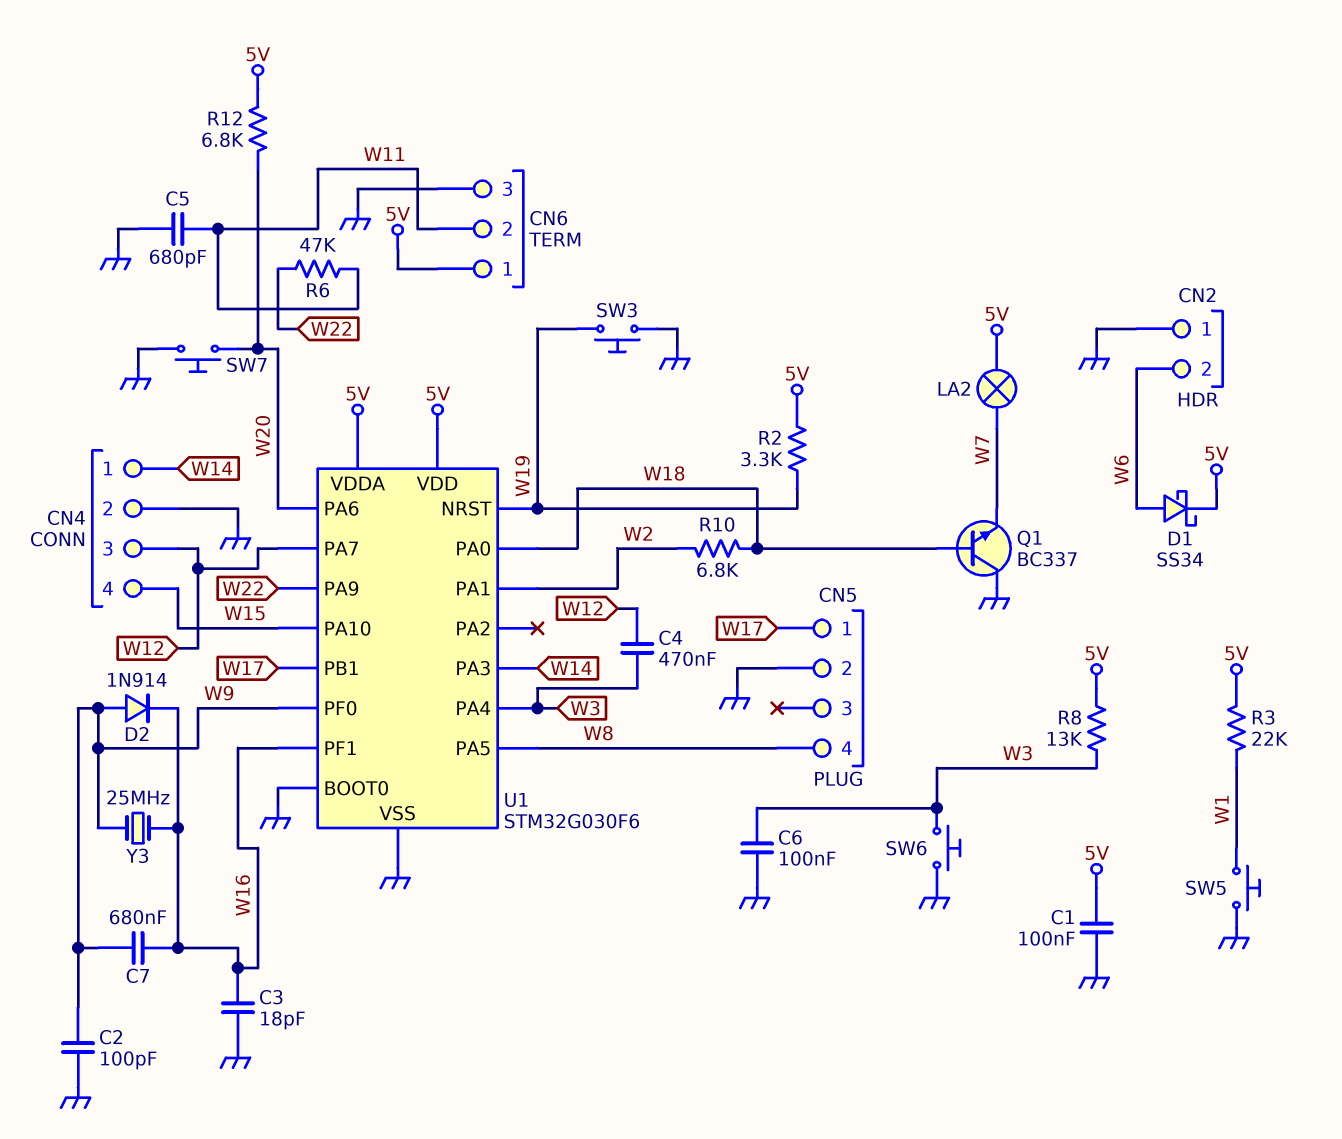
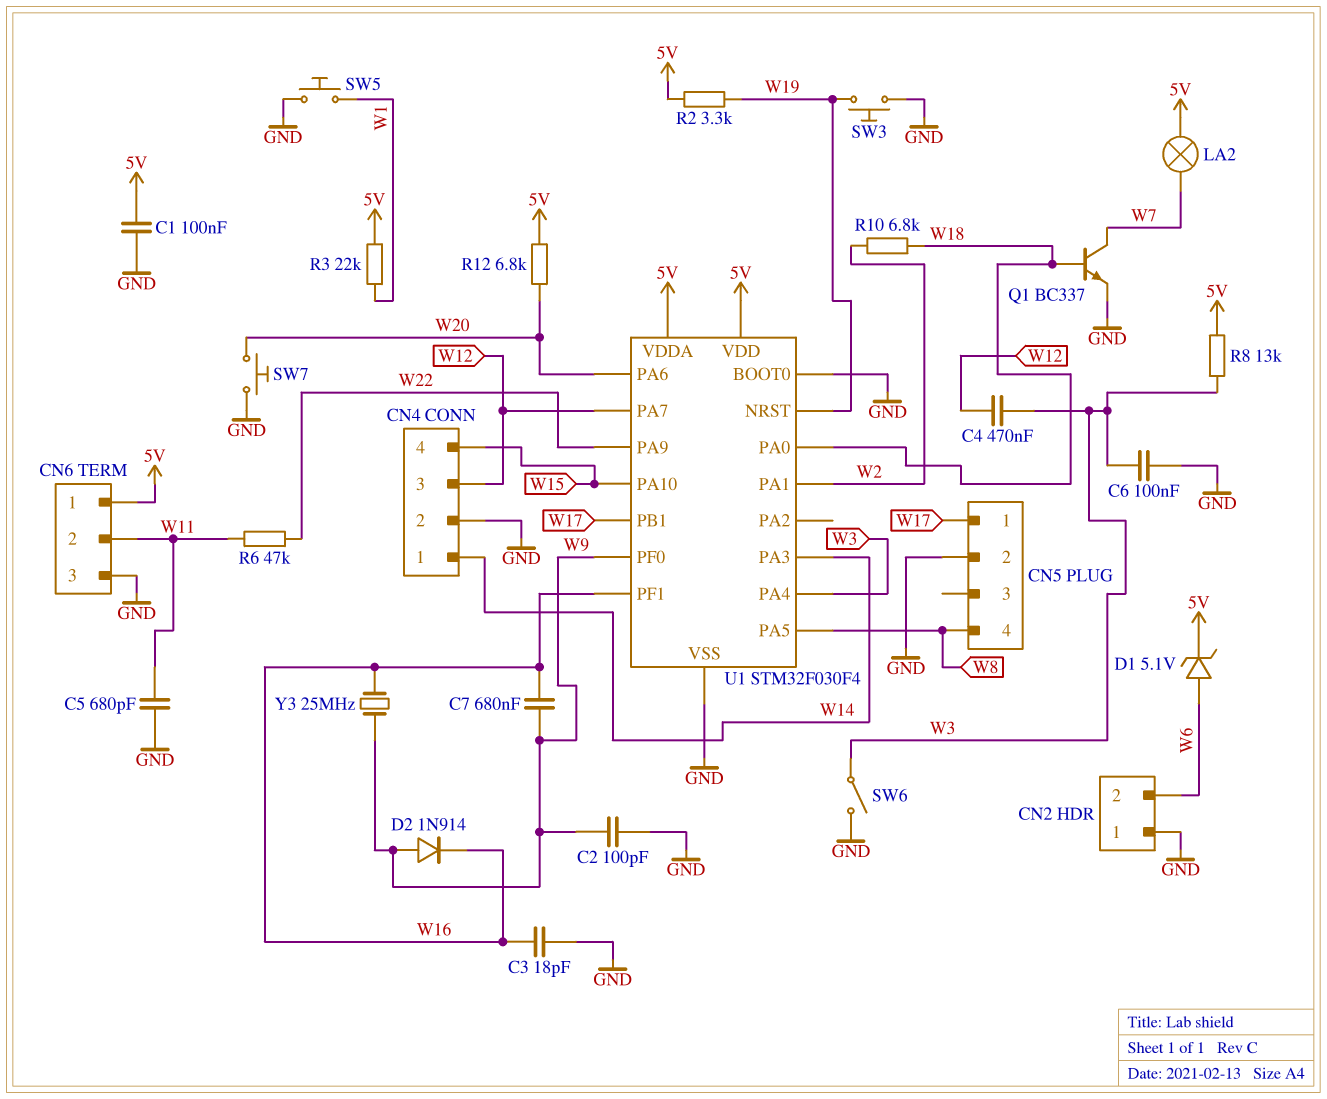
D1: schottky SS34 (A W6, K 5V) -> zener 5.1V (A W6, K 5V)
Q1: NPN BC337 (B W18, C GND, E W7) -> NPN BC337 (B W18, C W7, E GND)
SW6: button (GND, W3) -> switch (GND, W3)
U1: STM32G030F6 -> STM32F030F4

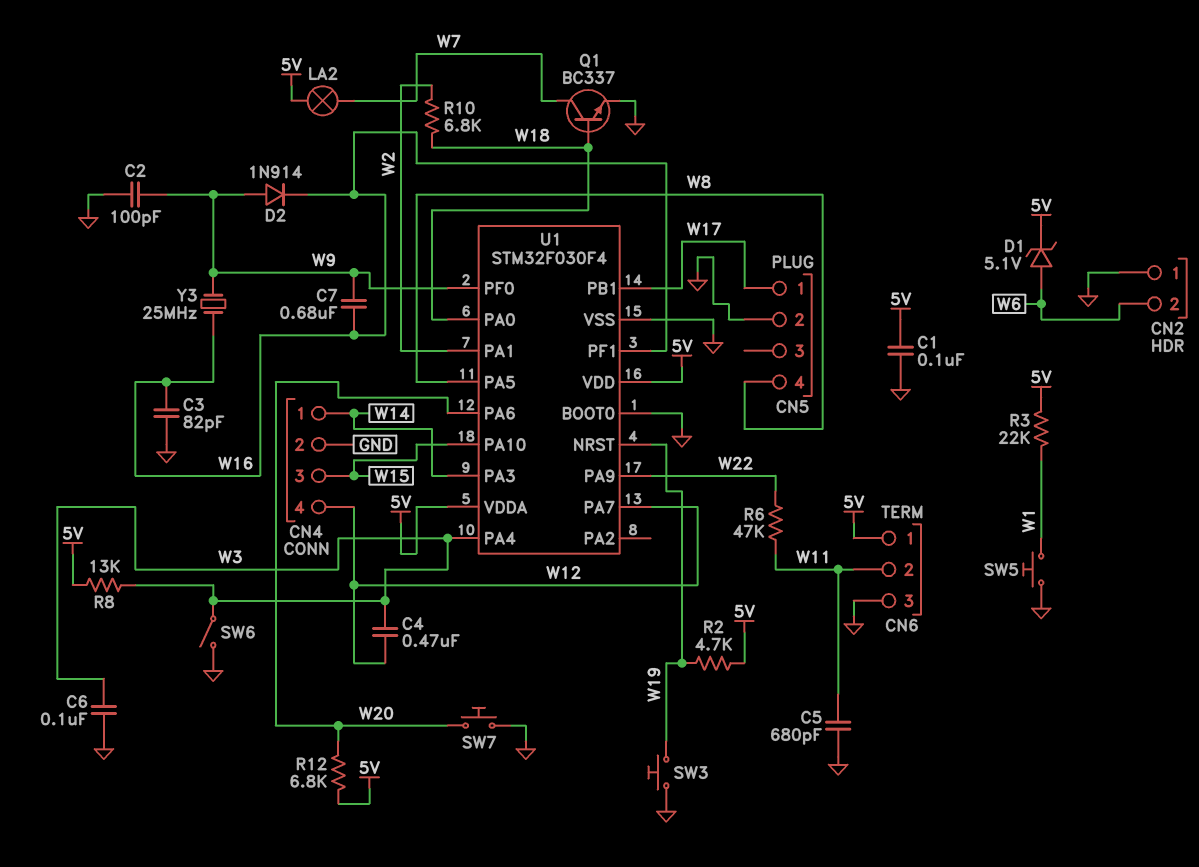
C3: 18pF (GND, W16) -> 82pF (GND, W16)
CN4 pin 3: W12 -> W15
CN4 pin 4: W15 -> W12
R2: 3.3k (5V, W19) -> 4.7k (5V, W19)

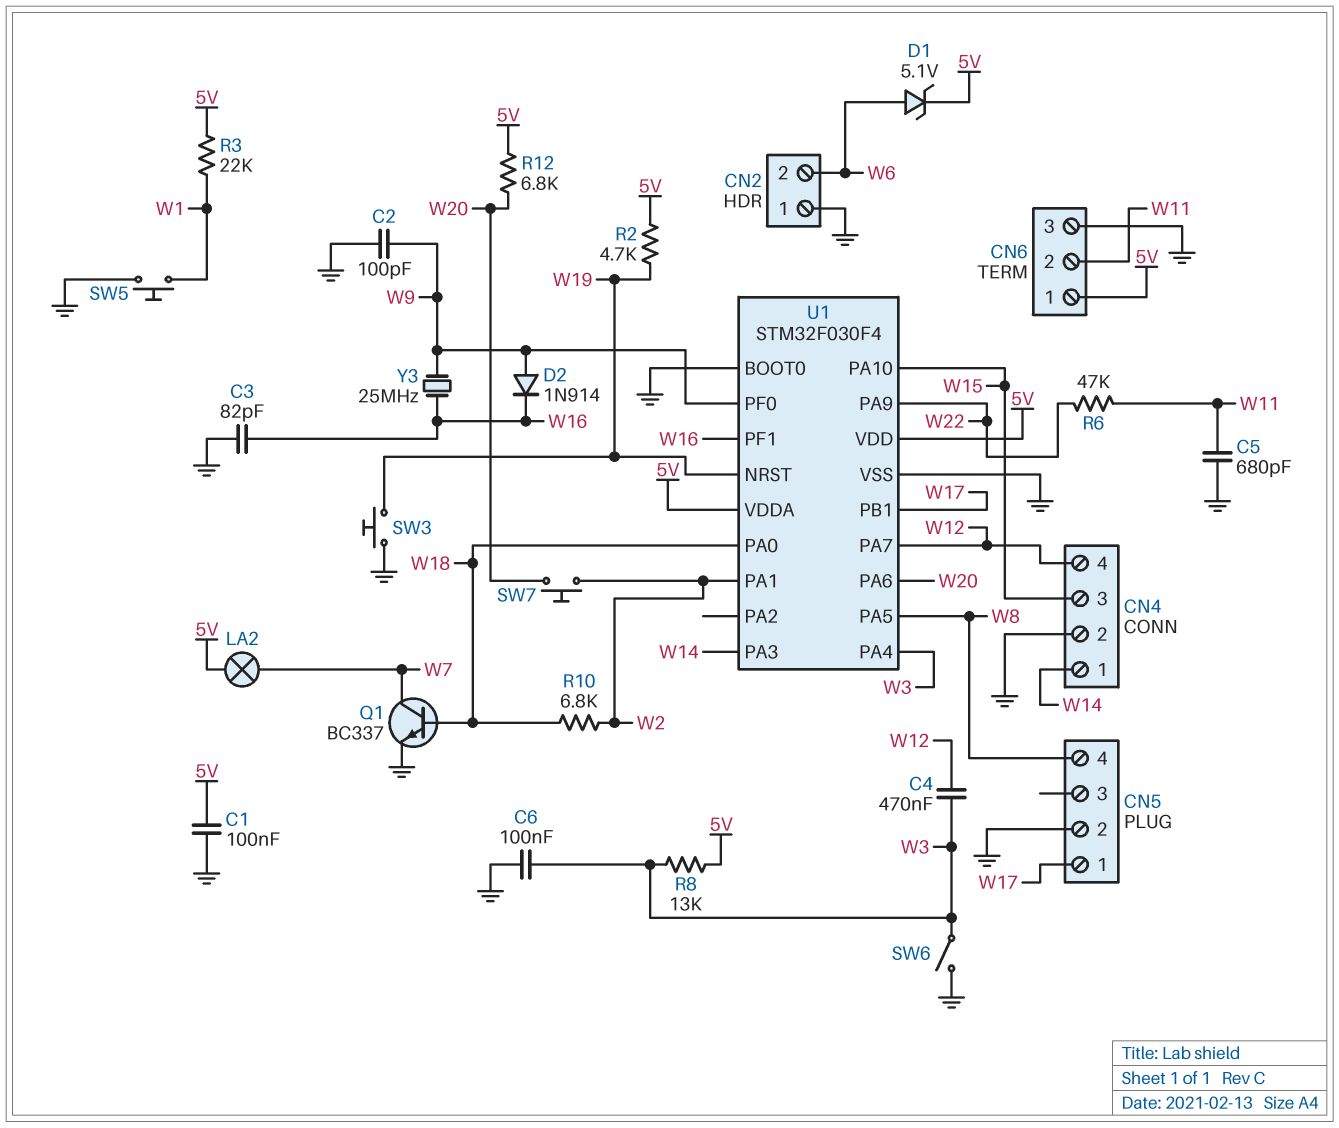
C7: 680nF (W9, W16) -> none
SW7: button (GND, W20) -> button (W2, W20)

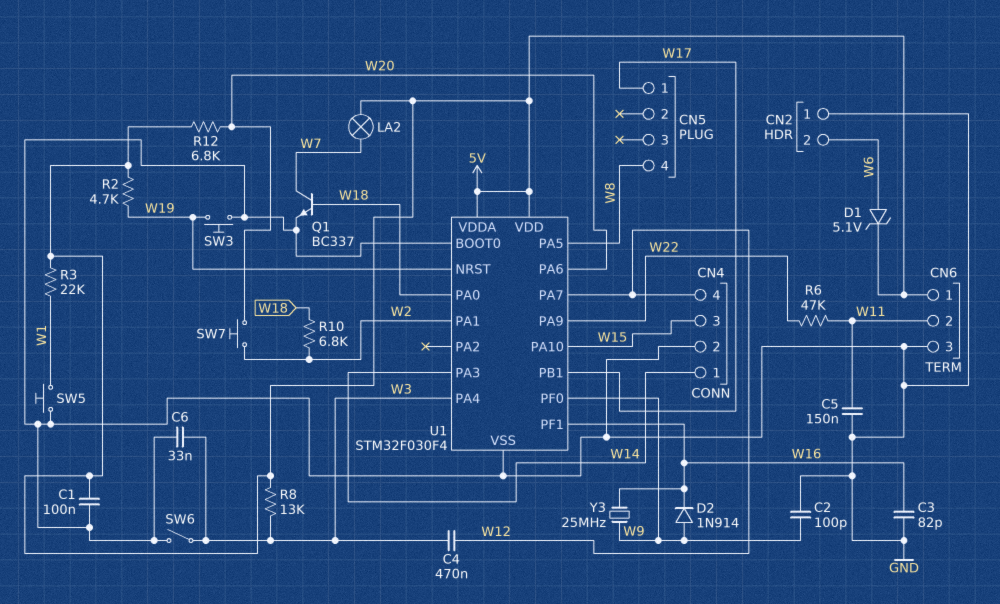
C5: 680pF (GND, W11) -> 150nF (GND, W11)
C6: 100nF (GND, W3) -> 33nF (GND, W3)
CN5 pin 2: GND -> none

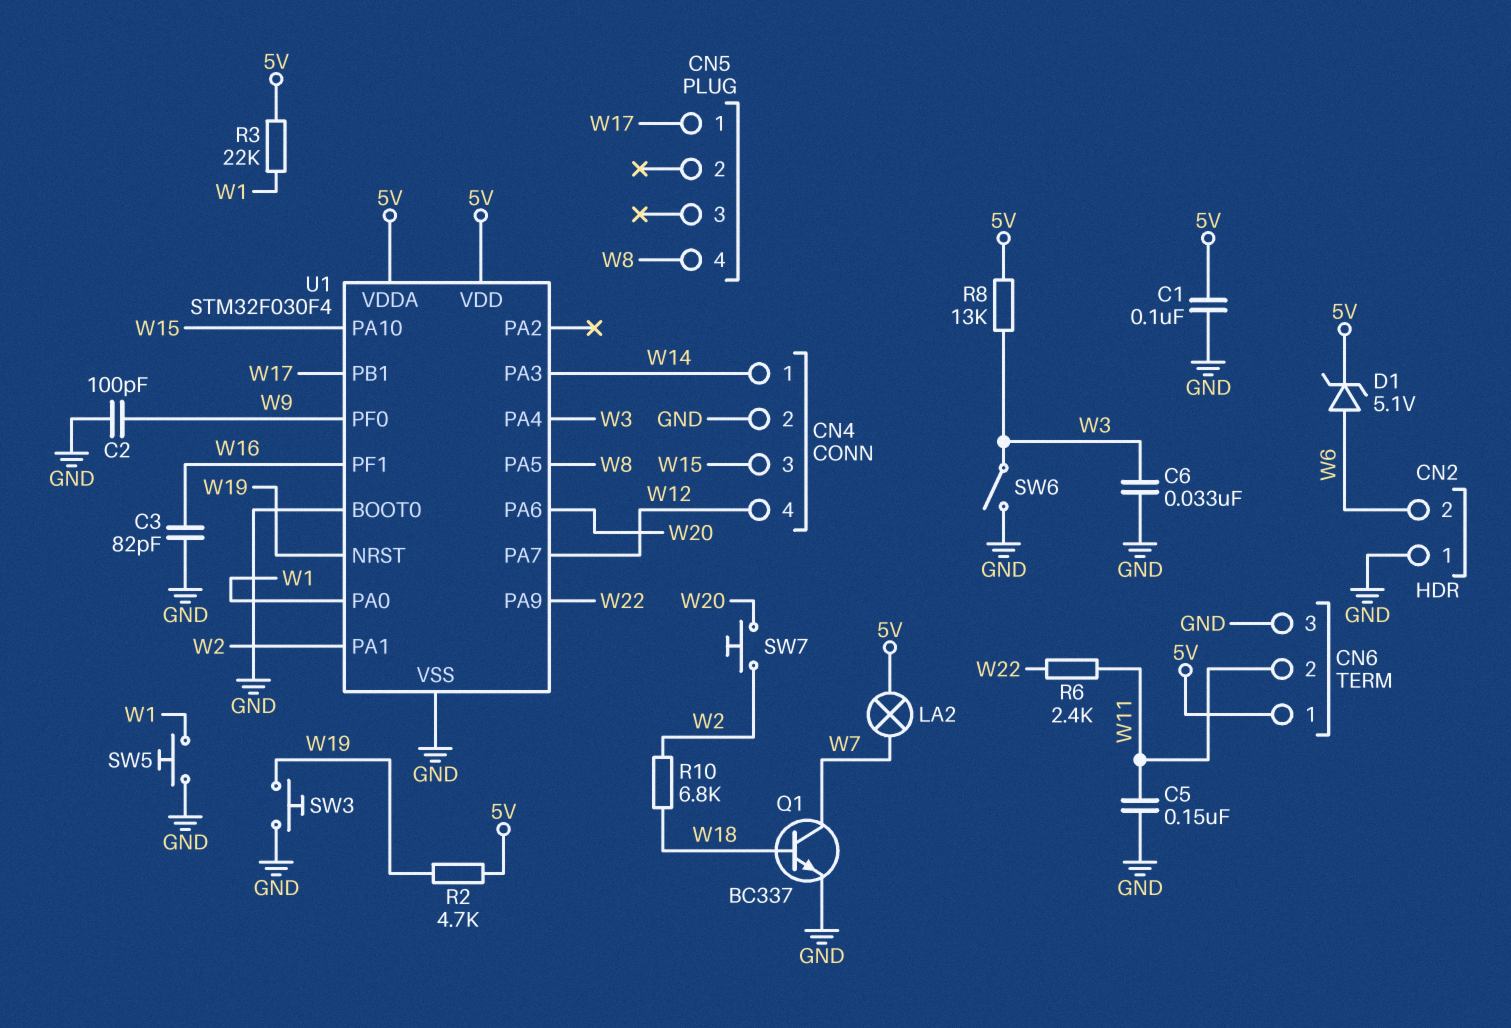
C4: 470nF (W3, W12) -> none
D2: diode 1N914 (A W9, K W16) -> none
R6: 47k (W11, W22) -> 2.4k (W11, W22)
R12: 6.8k (5V, W20) -> none
U1 pin PA0: W18 -> W1
Y3: 25MHz (W9, W16) -> none

